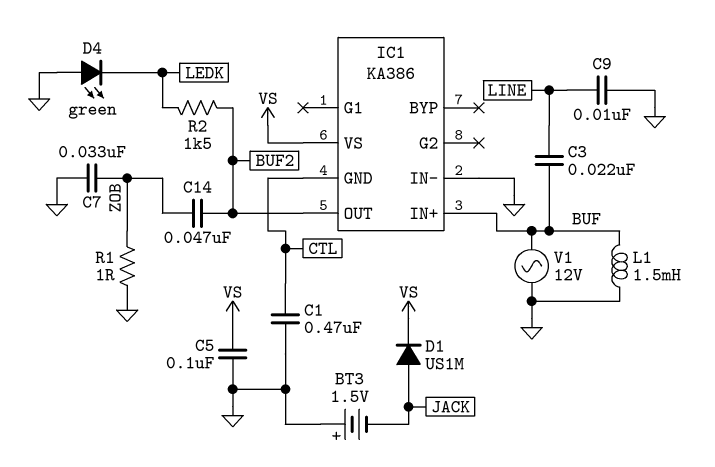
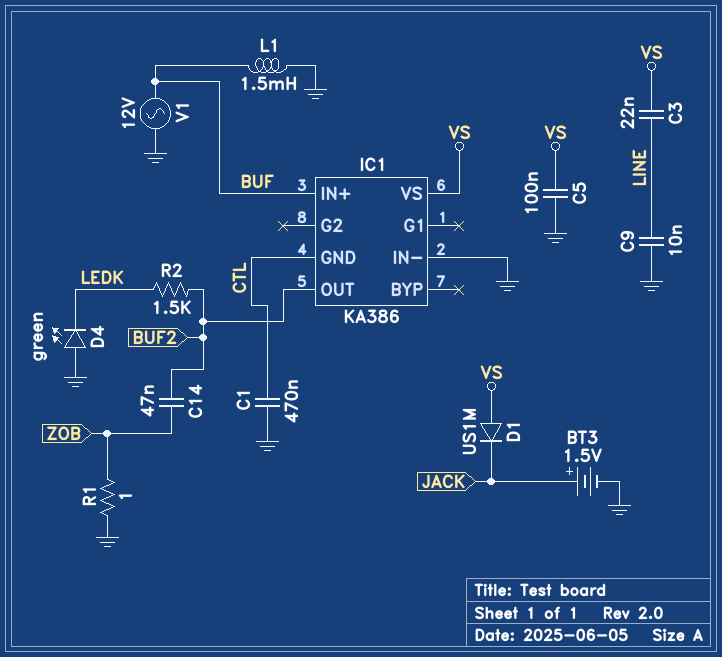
BT3: 1.5V (plus GND, minus JACK) -> 1.5V (plus JACK, minus GND)
C3: 22nF (BUF, LINE) -> 22nF (LINE, VS)
C7: 33nF (GND, ZOB) -> none
D1: diode US1M (A JACK, K VS) -> diode US1M (A VS, K JACK)

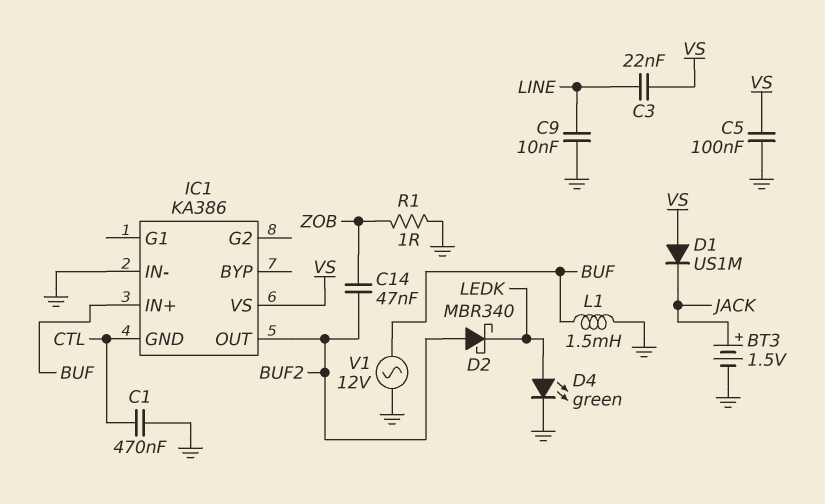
D2: none -> schottky MBR340 (A BUF2, K LEDK)
D4: LED green (A GND, K LEDK) -> LED green (A LEDK, K GND)
R2: 1.5k (BUF2, LEDK) -> none

